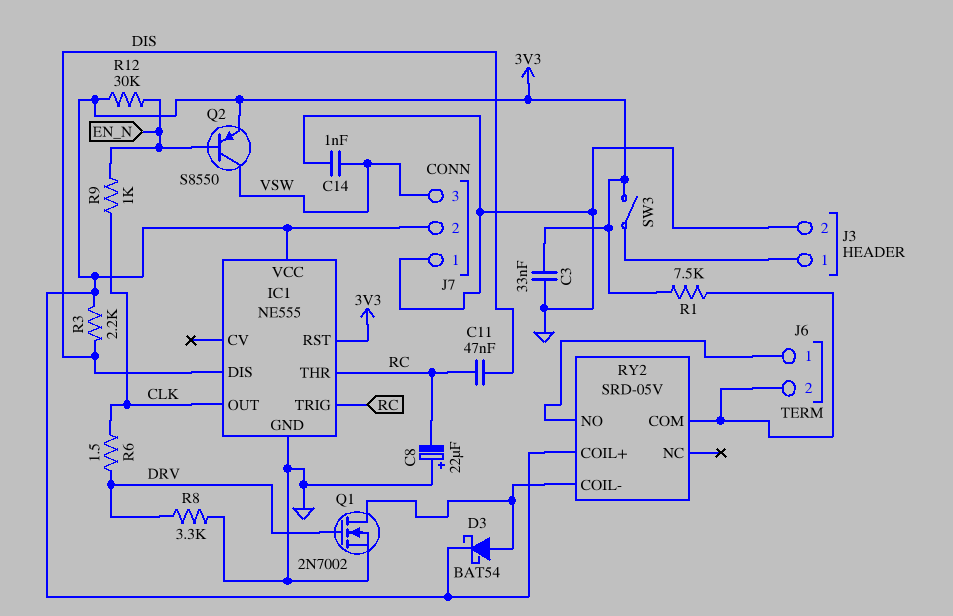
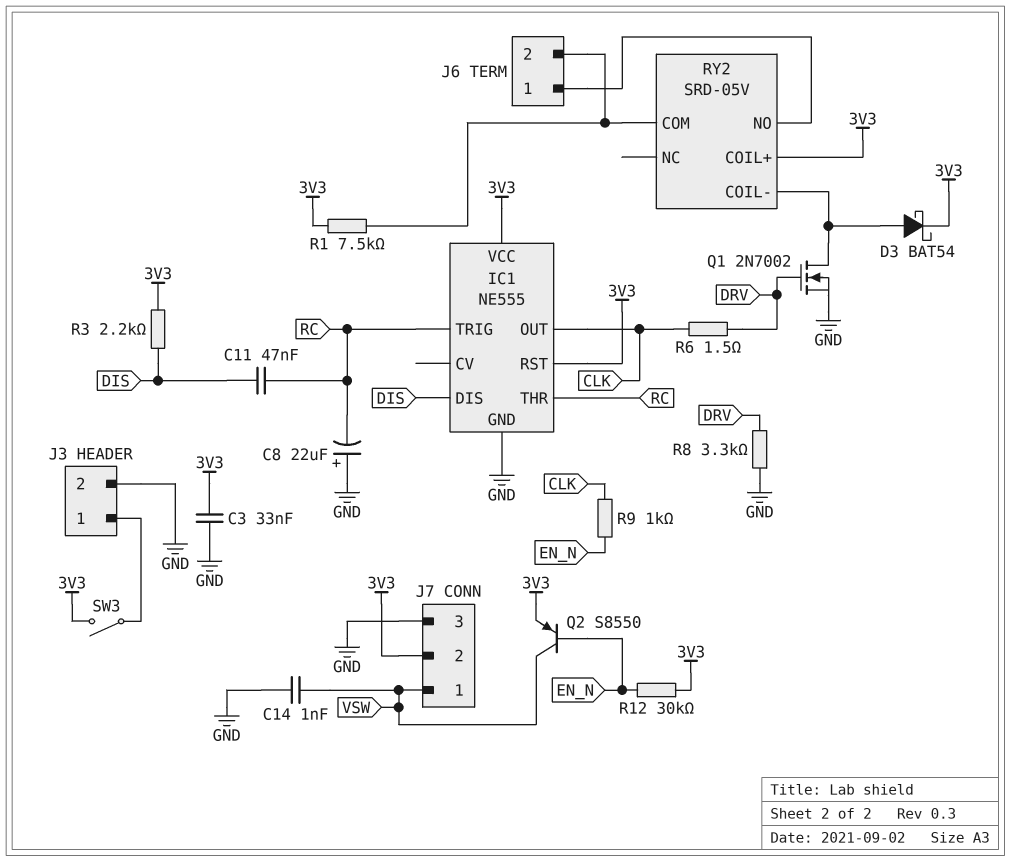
J7 pin 1: GND -> VSW
J7 pin 3: VSW -> GND

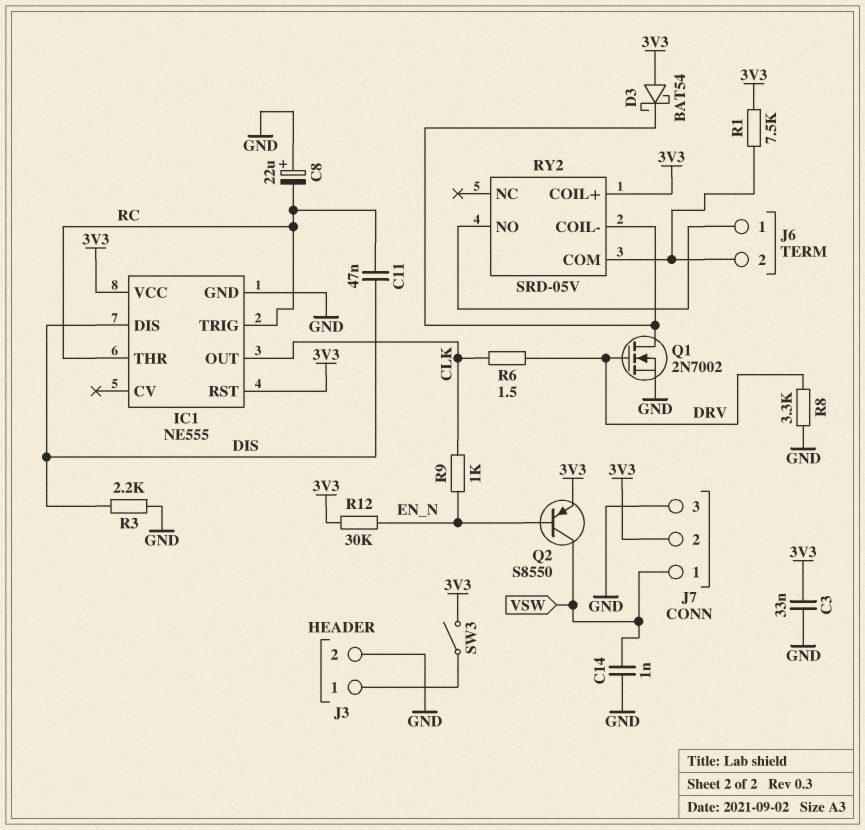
D3: schottky BAT54 (A RY2/COIL-, K 3V3) -> schottky BAT54 (A 3V3, K RY2/COIL-)
R3: 2.2k (3V3, DIS) -> 2.2k (DIS, GND)

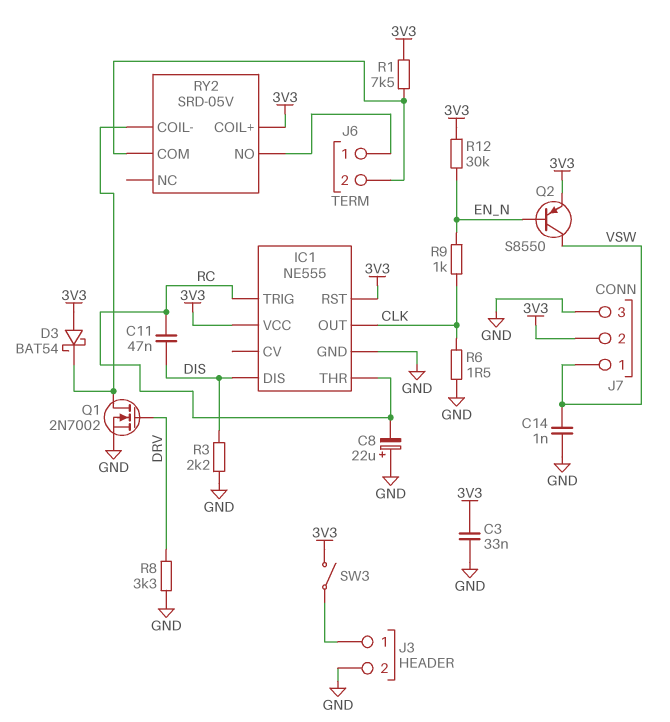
R6: 1.5 (CLK, DRV) -> 1.5 (CLK, GND)

